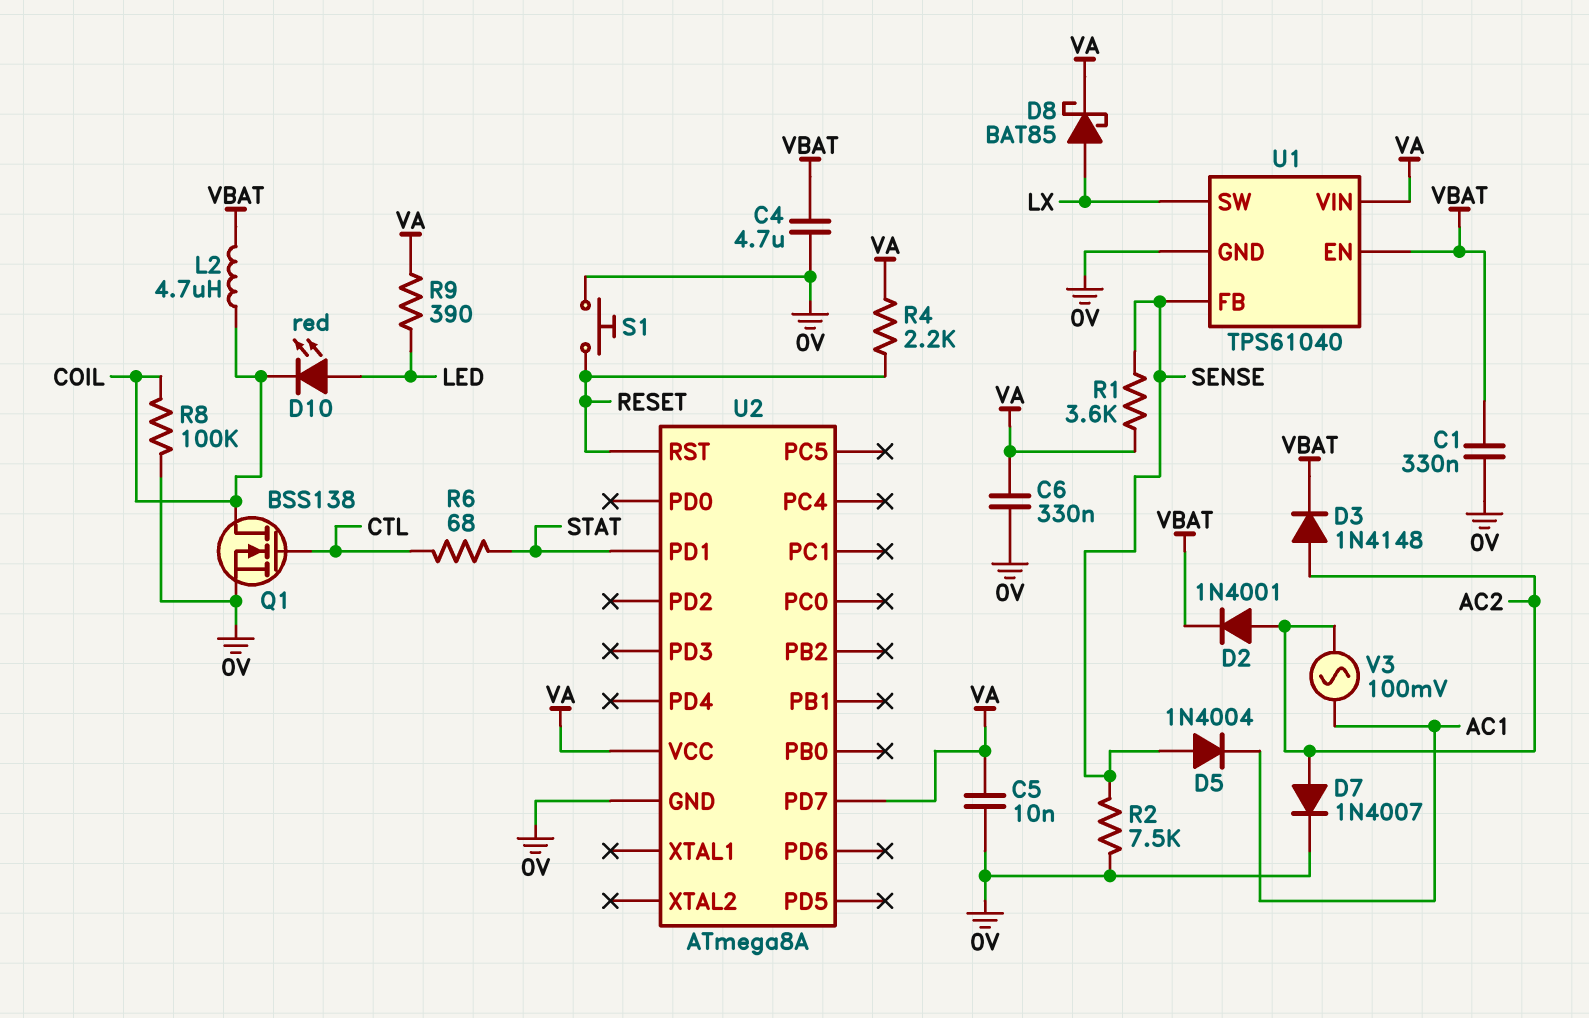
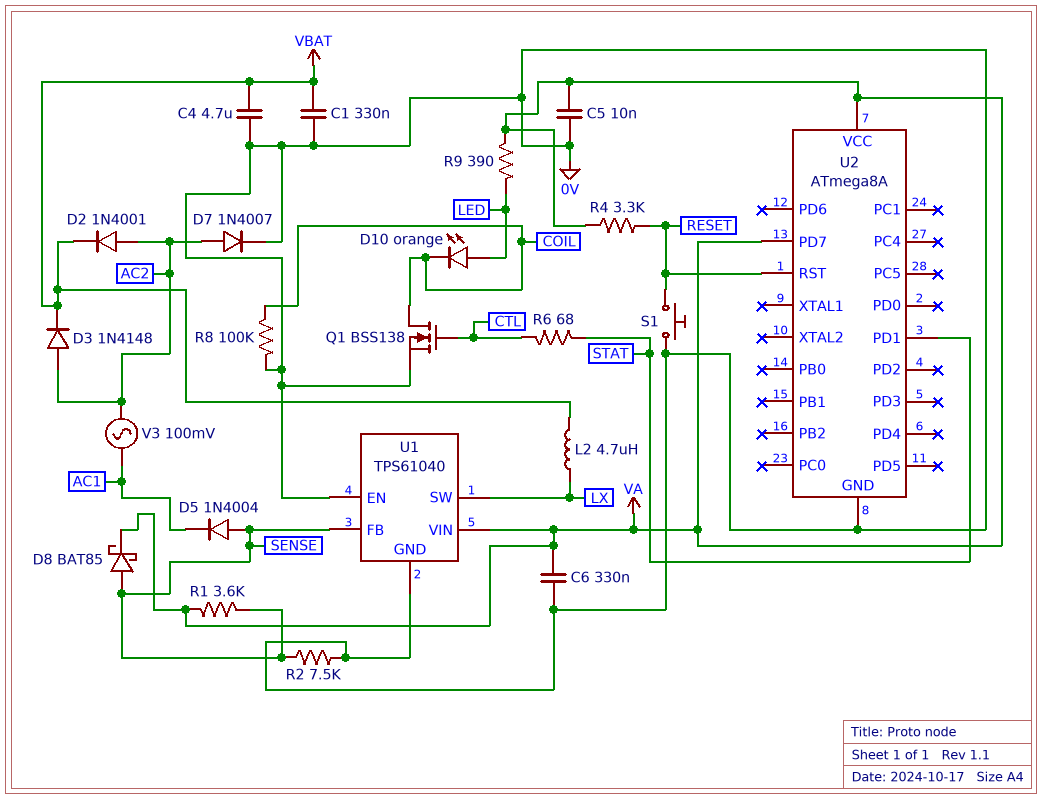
D8: schottky BAT85 (A LX, K VA) -> schottky BAT85 (A SENSE, K VA)
D10: LED red (A LED, K COIL) -> LED orange (A LED, K COIL)
L2: 4.7uH (COIL, VBAT) -> 4.7uH (LX, VBAT)
R4: 2.2k (RESET, VA) -> 3.3k (RESET, VA)
U1 pin EN: VBAT -> 0V

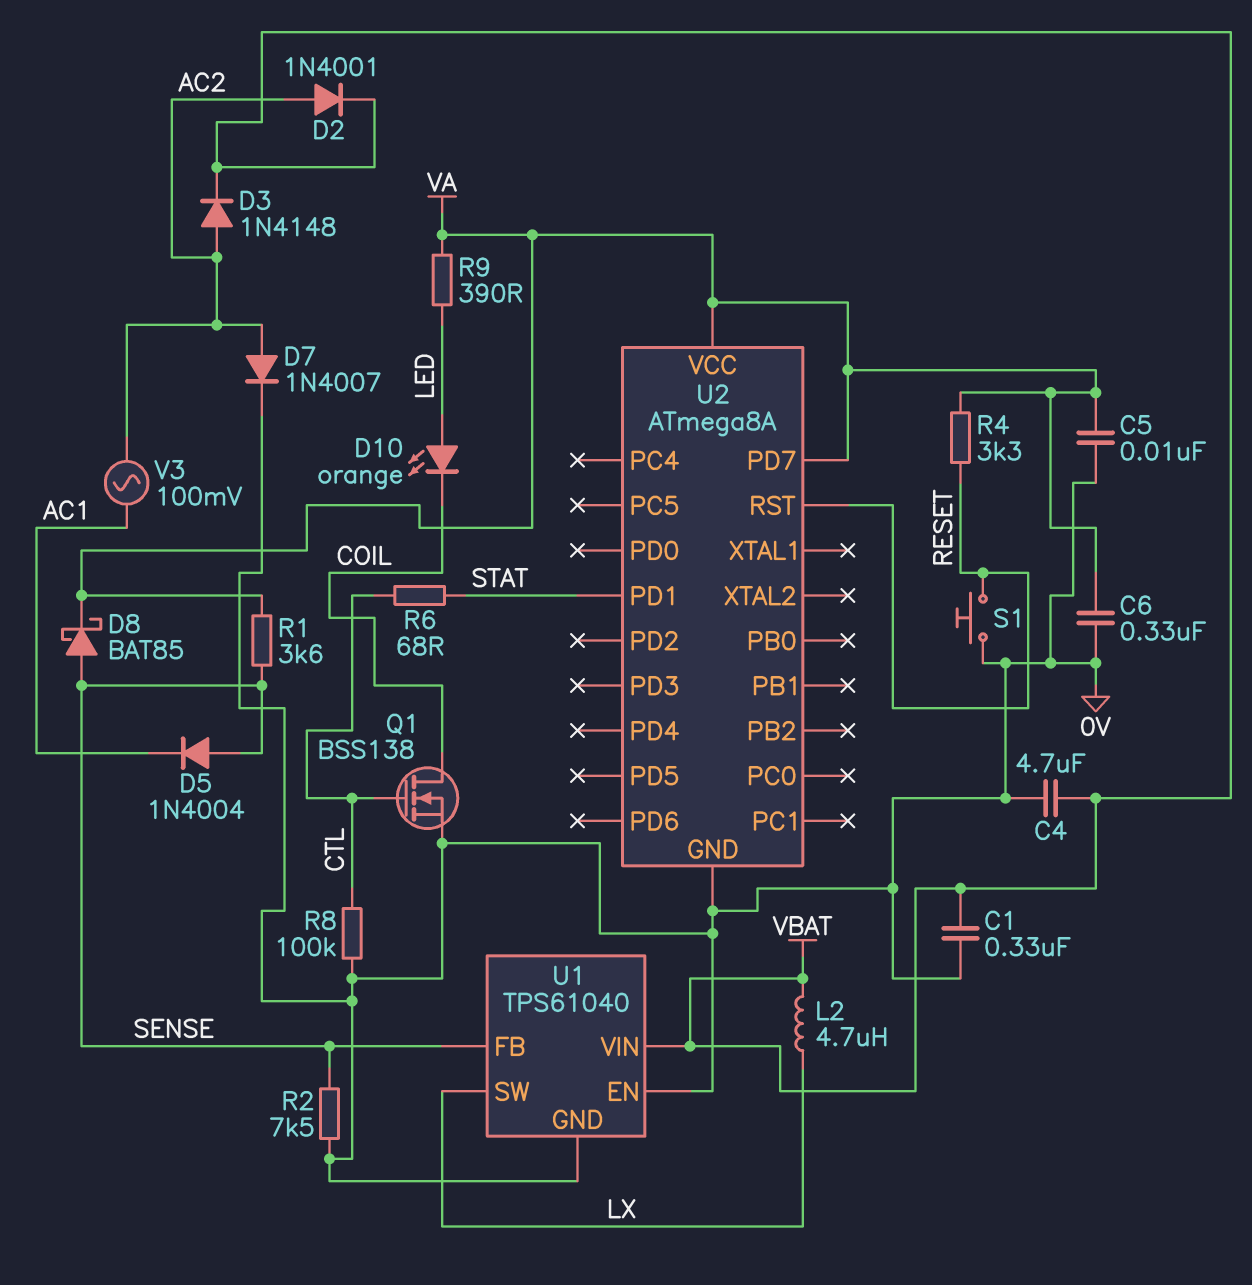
R8: 100k (0V, COIL) -> 100k (0V, CTL)
U1 pin VIN: VA -> VBAT

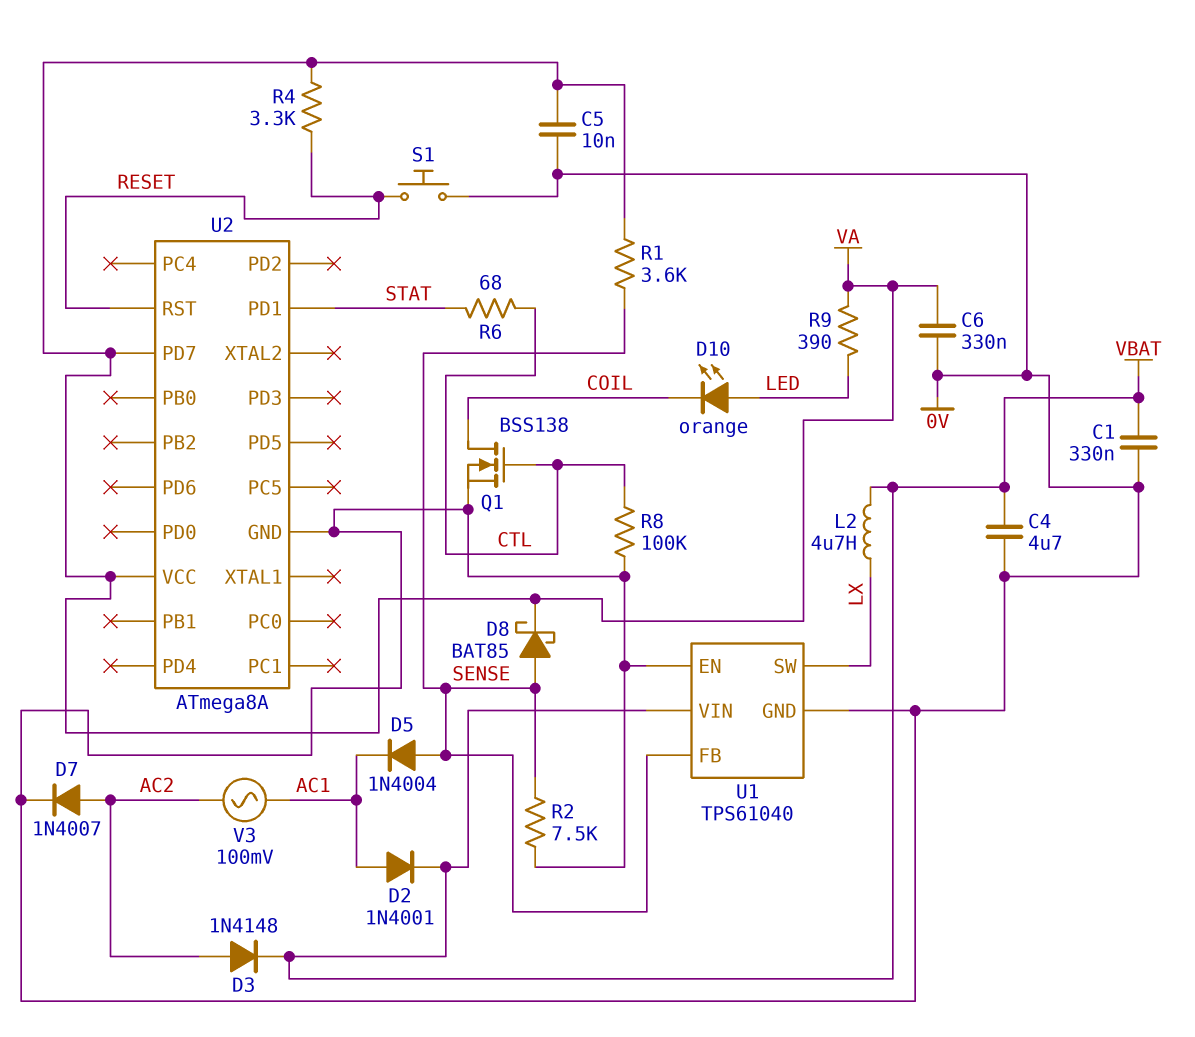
D2: diode 1N4001 (A AC2, K VBAT) -> diode 1N4001 (A AC1, K VBAT)

